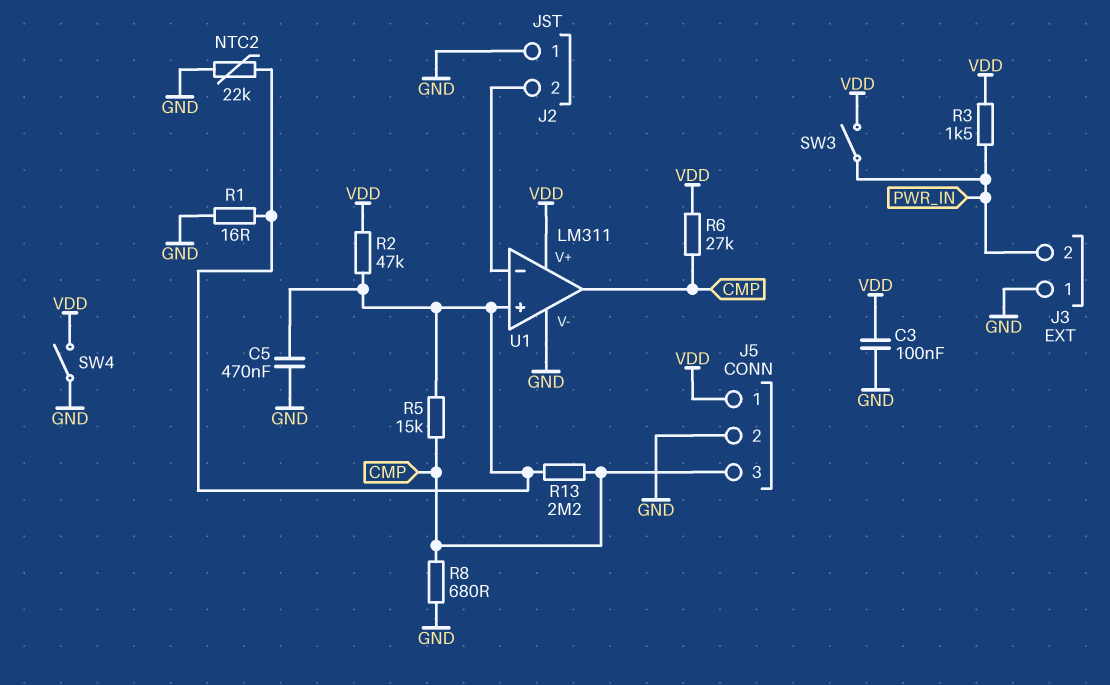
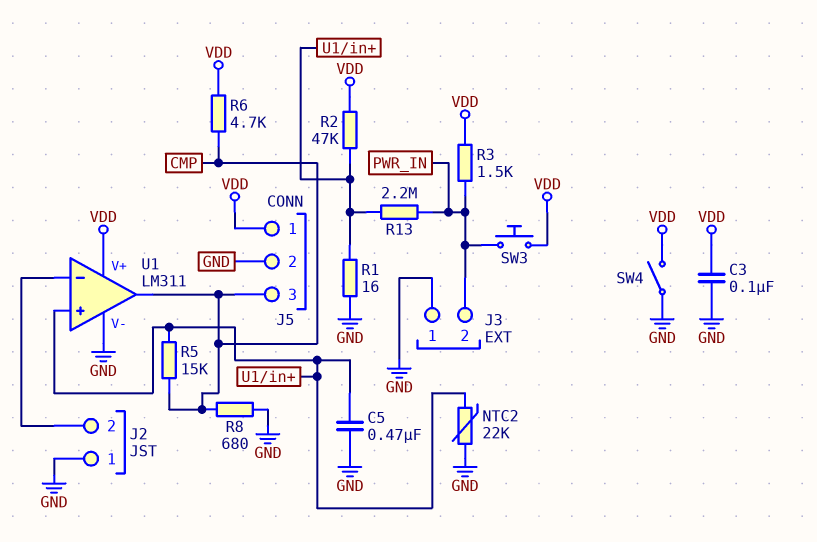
R6: 27k (CMP, VDD) -> 4.7k (CMP, VDD)
R13: 2.2M (CMP, U1/in+) -> 2.2M (PWR_IN, U1/in+)
SW3: switch (PWR_IN, VDD) -> button (PWR_IN, VDD)

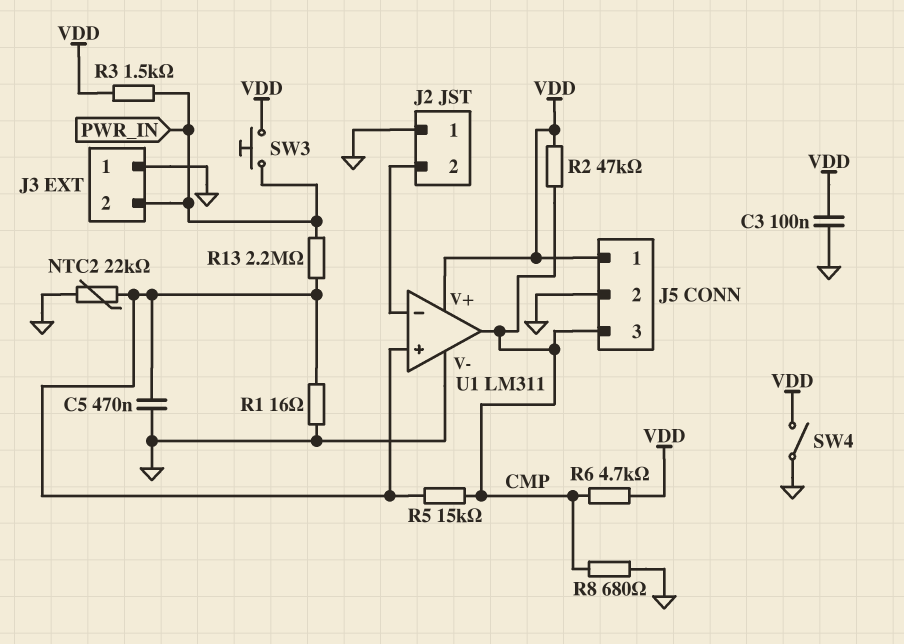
R2: 47k (U1/in+, VDD) -> 47k (CMP, VDD)

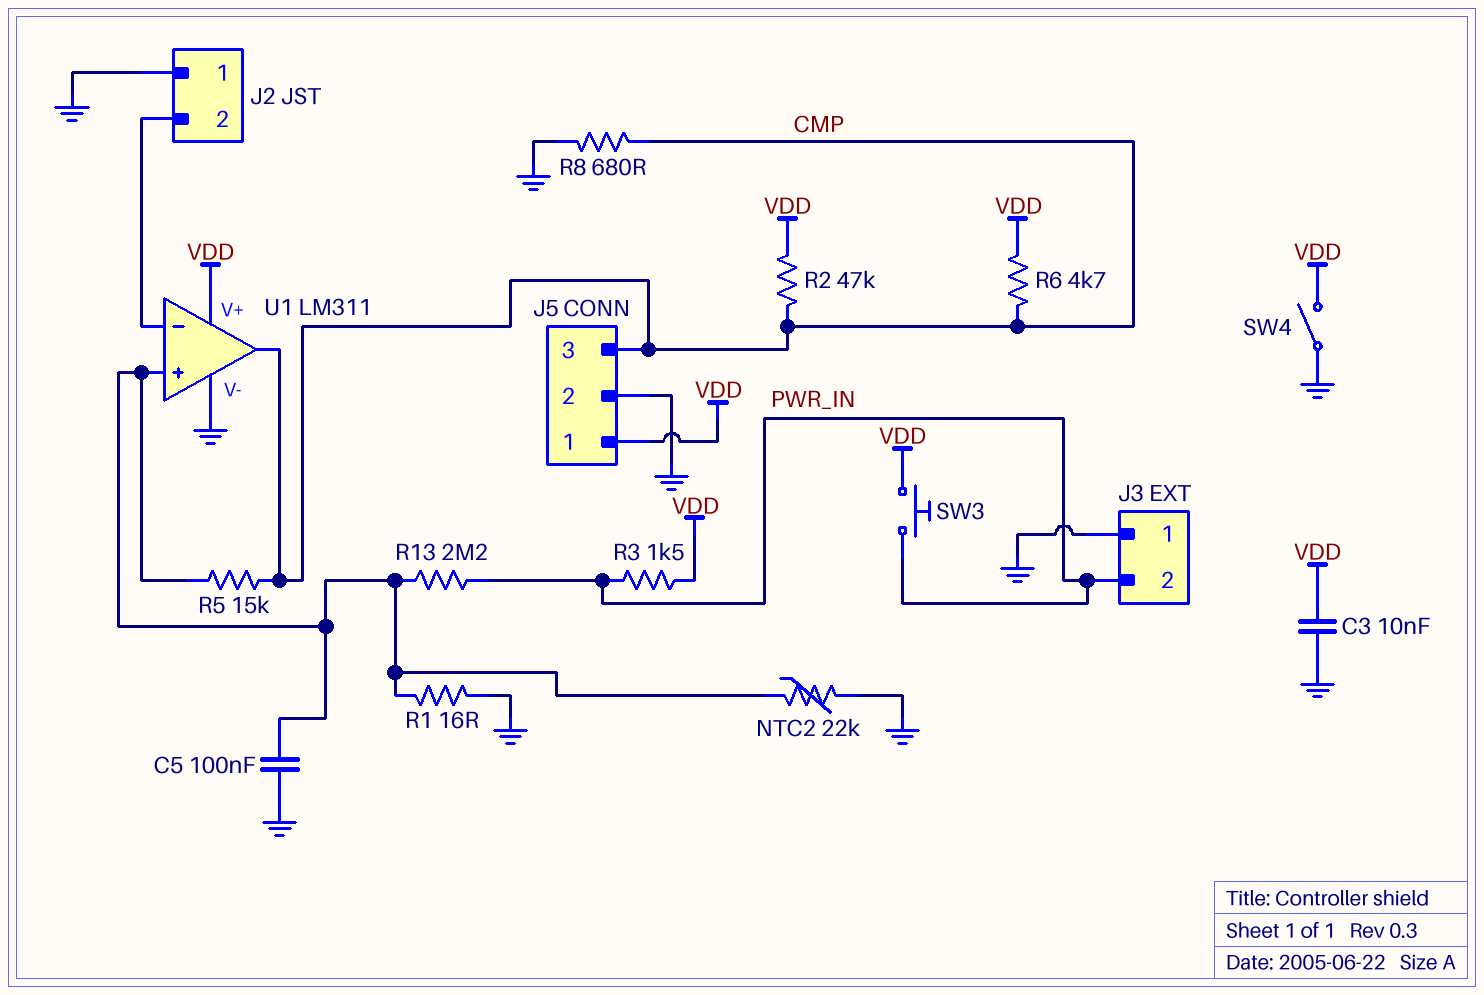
C3: 100nF (GND, VDD) -> 10nF (GND, VDD)
C5: 470nF (GND, U1/in+) -> 100nF (GND, U1/in+)

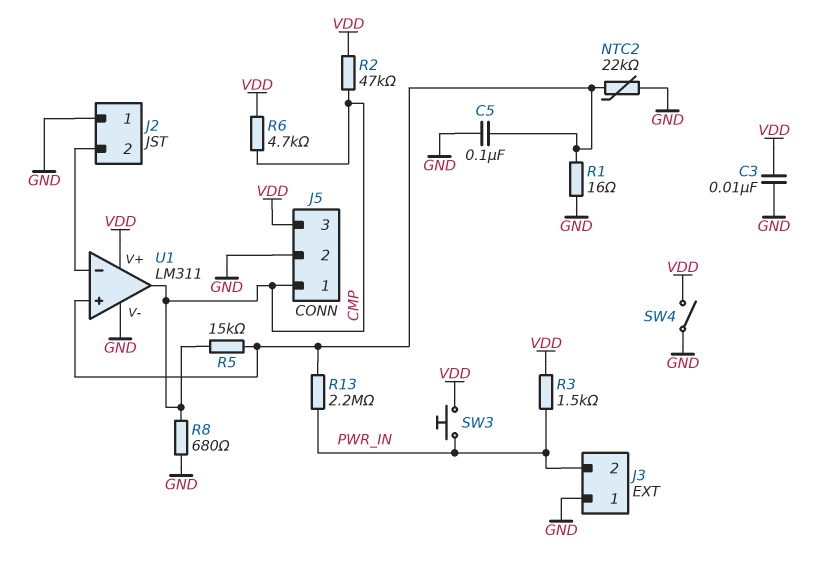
J5 pin 1: VDD -> CMP
J5 pin 3: CMP -> VDD

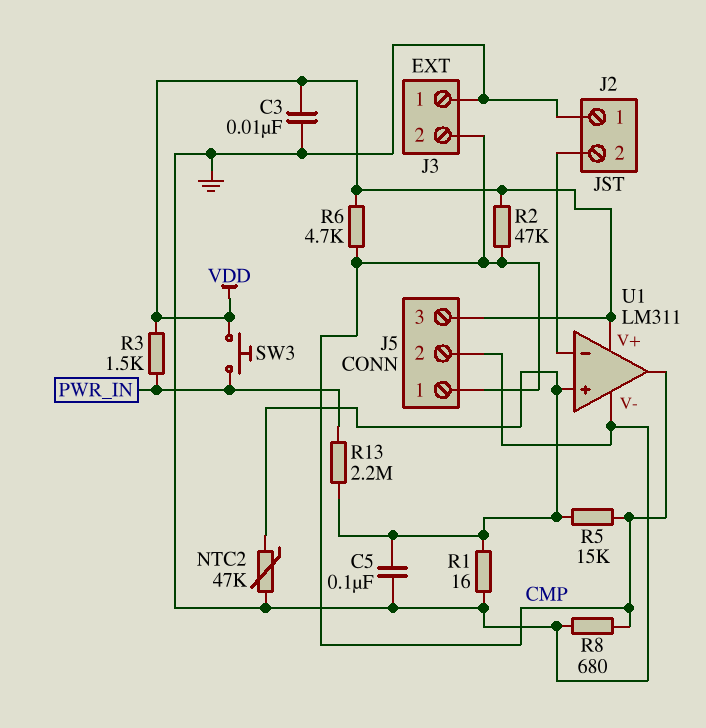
J3 pin 2: PWR_IN -> CMP
NTC2: 22k (GND, U1/in+) -> 47k (GND, U1/in+)
SW4: switch (GND, VDD) -> none

